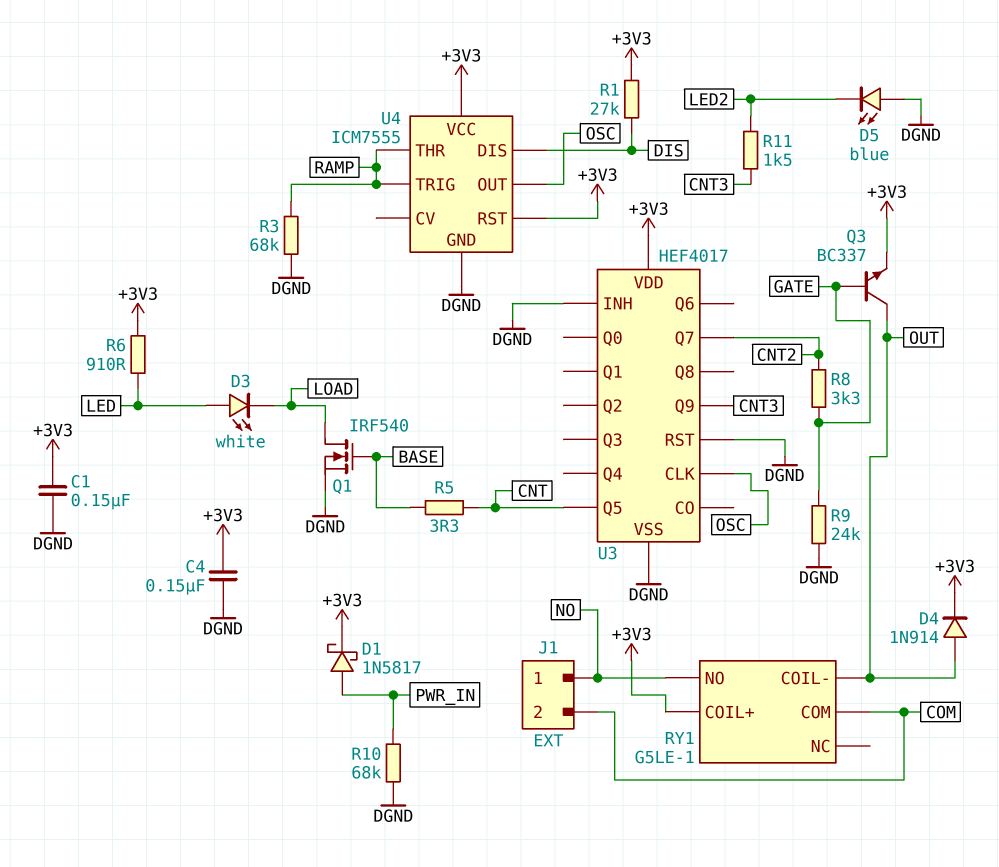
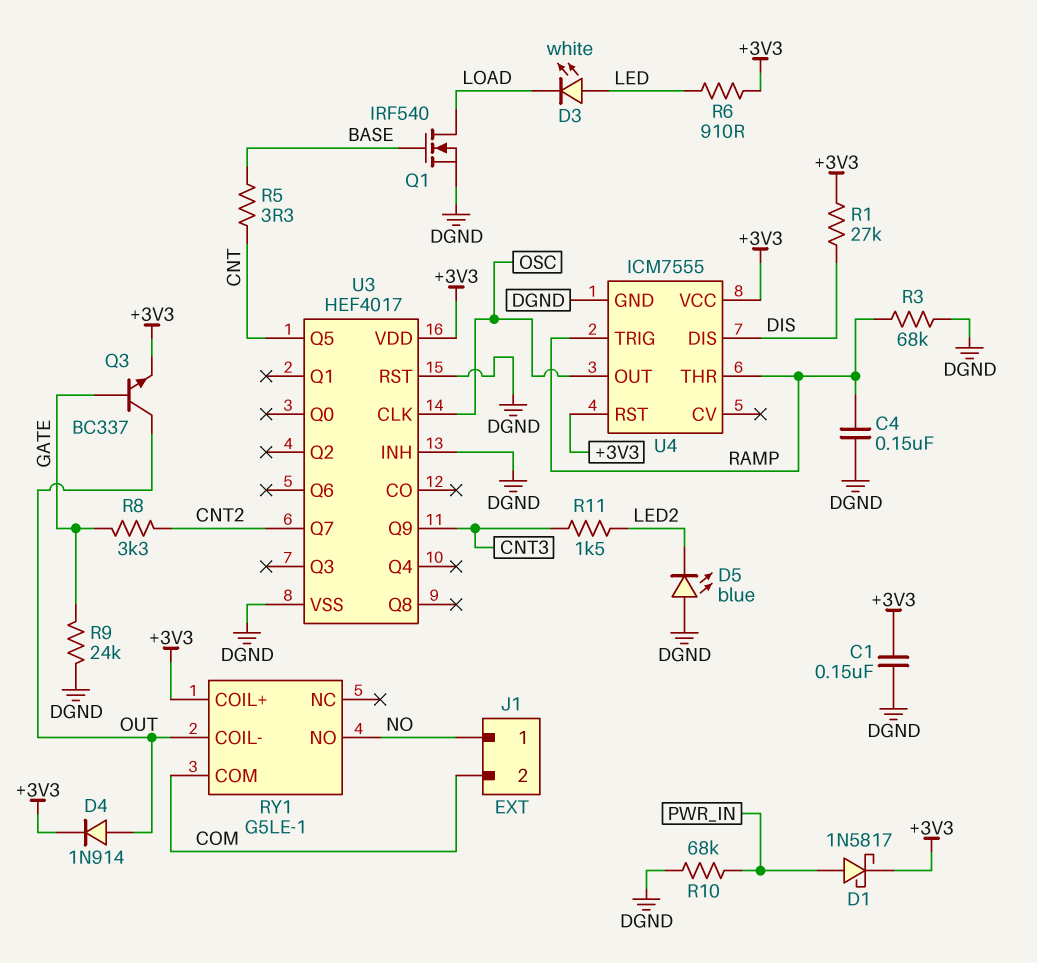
C4: 150nF (+3V3, DGND) -> 150nF (DGND, RAMP)

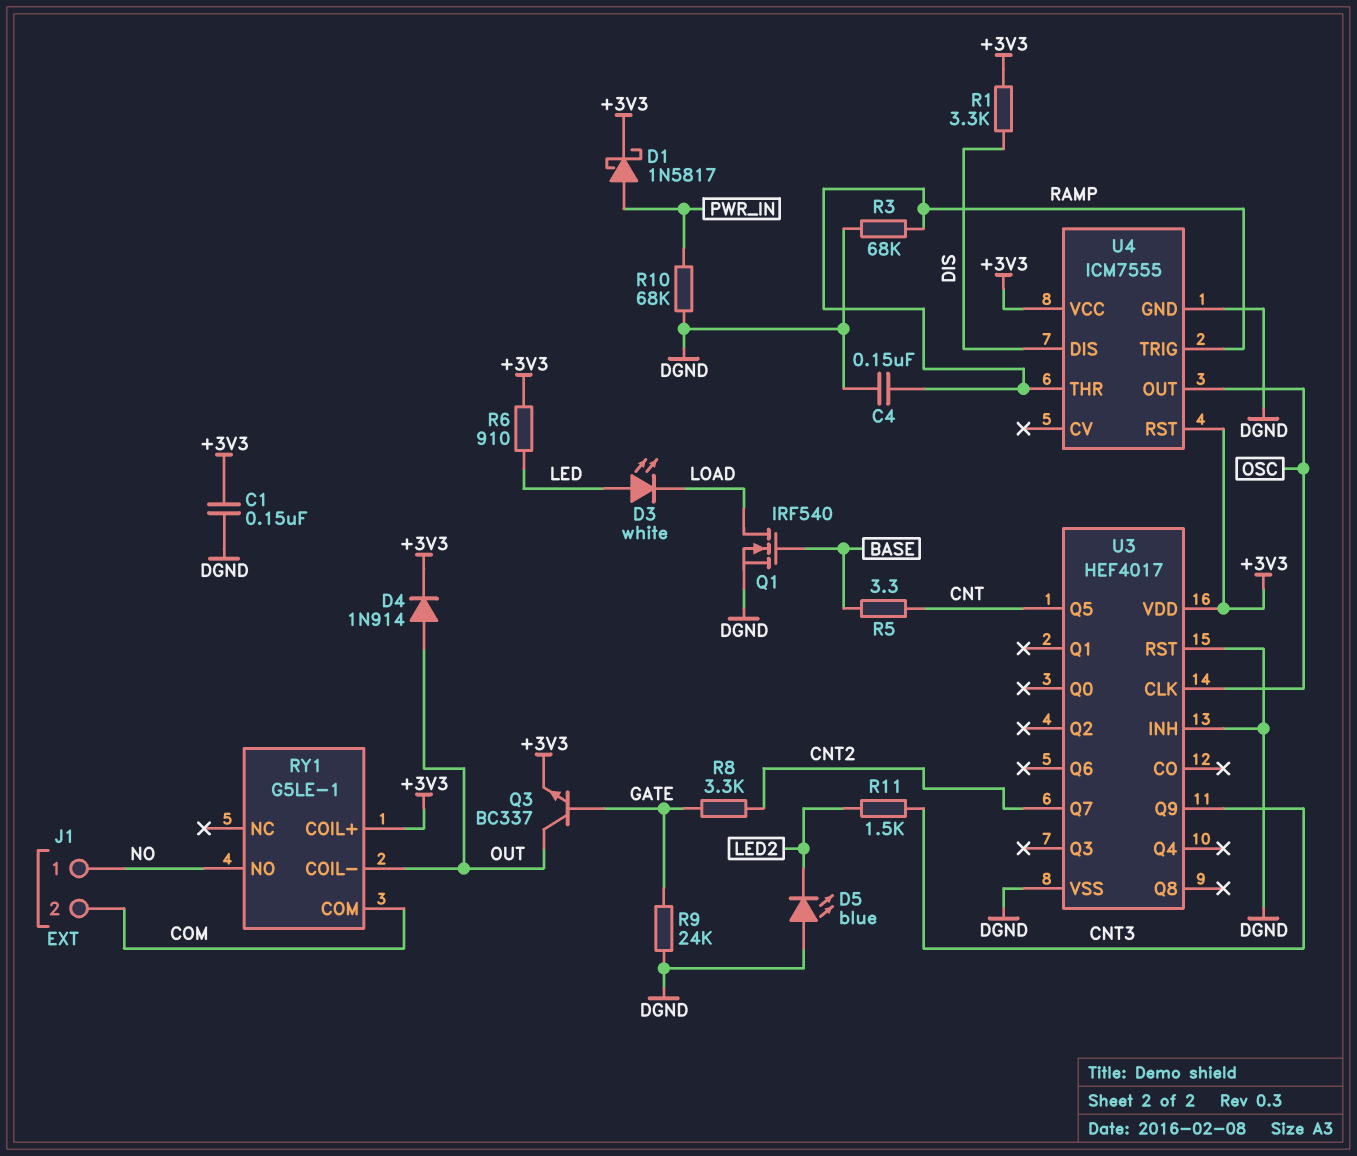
R1: 27k (+3V3, DIS) -> 3.3k (+3V3, DIS)

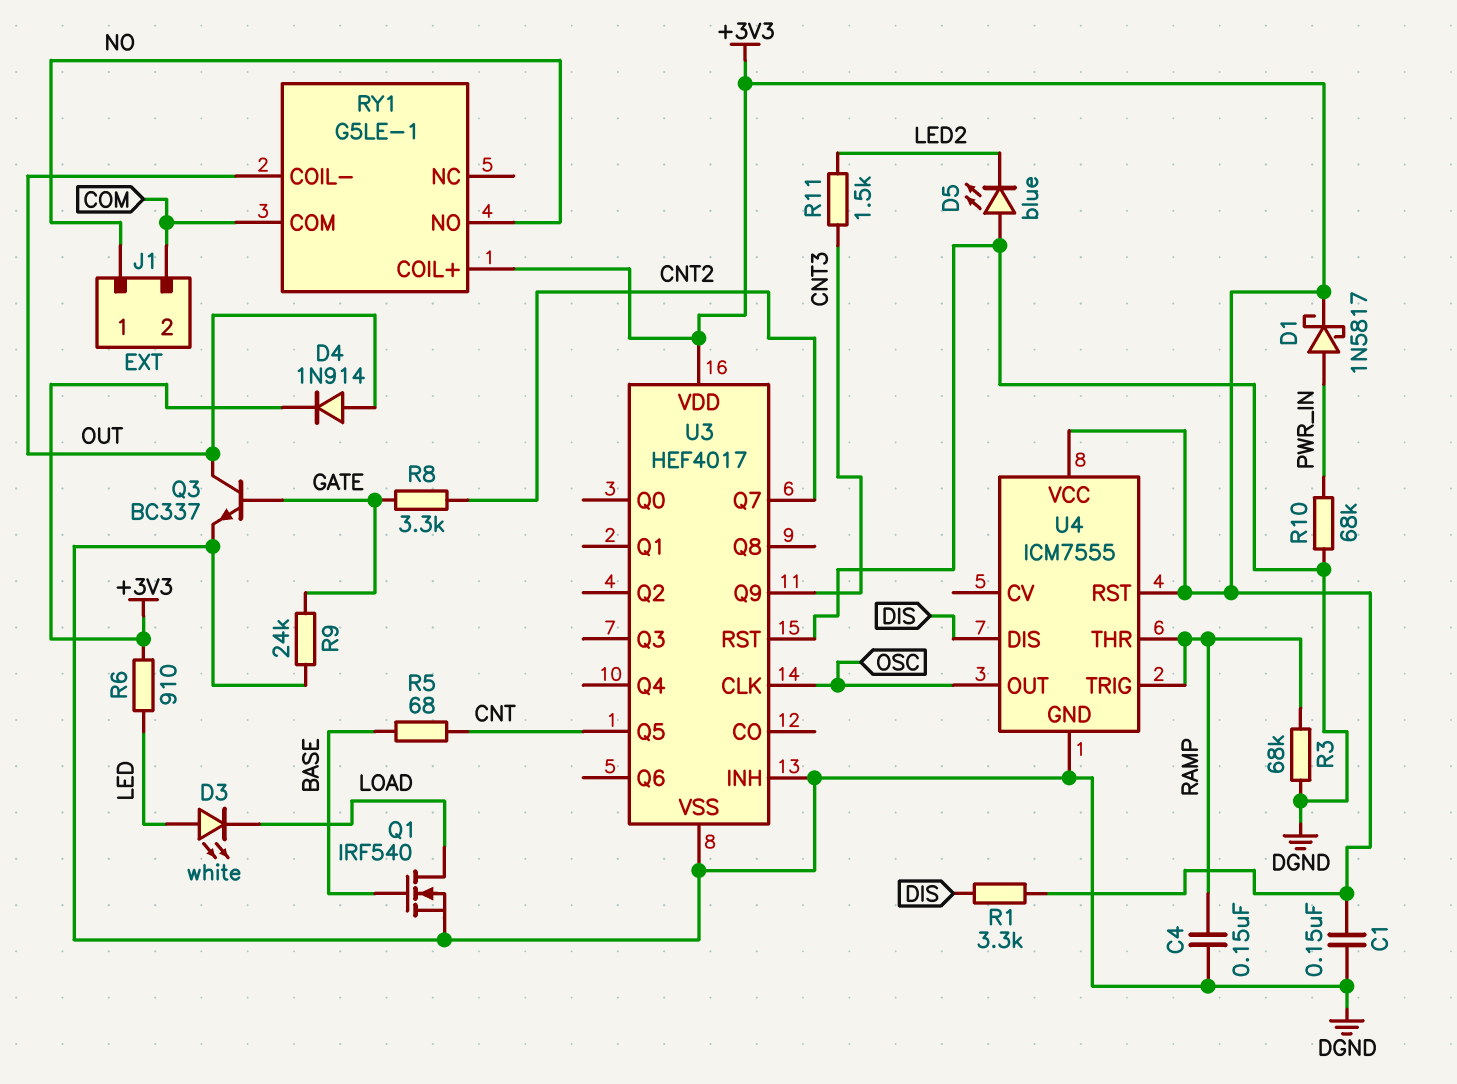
Q3: NPN BC337 (B GATE, C OUT, E +3V3) -> NPN BC337 (B GATE, C OUT, E DGND)
R5: 3.3 (BASE, CNT) -> 68 (BASE, CNT)

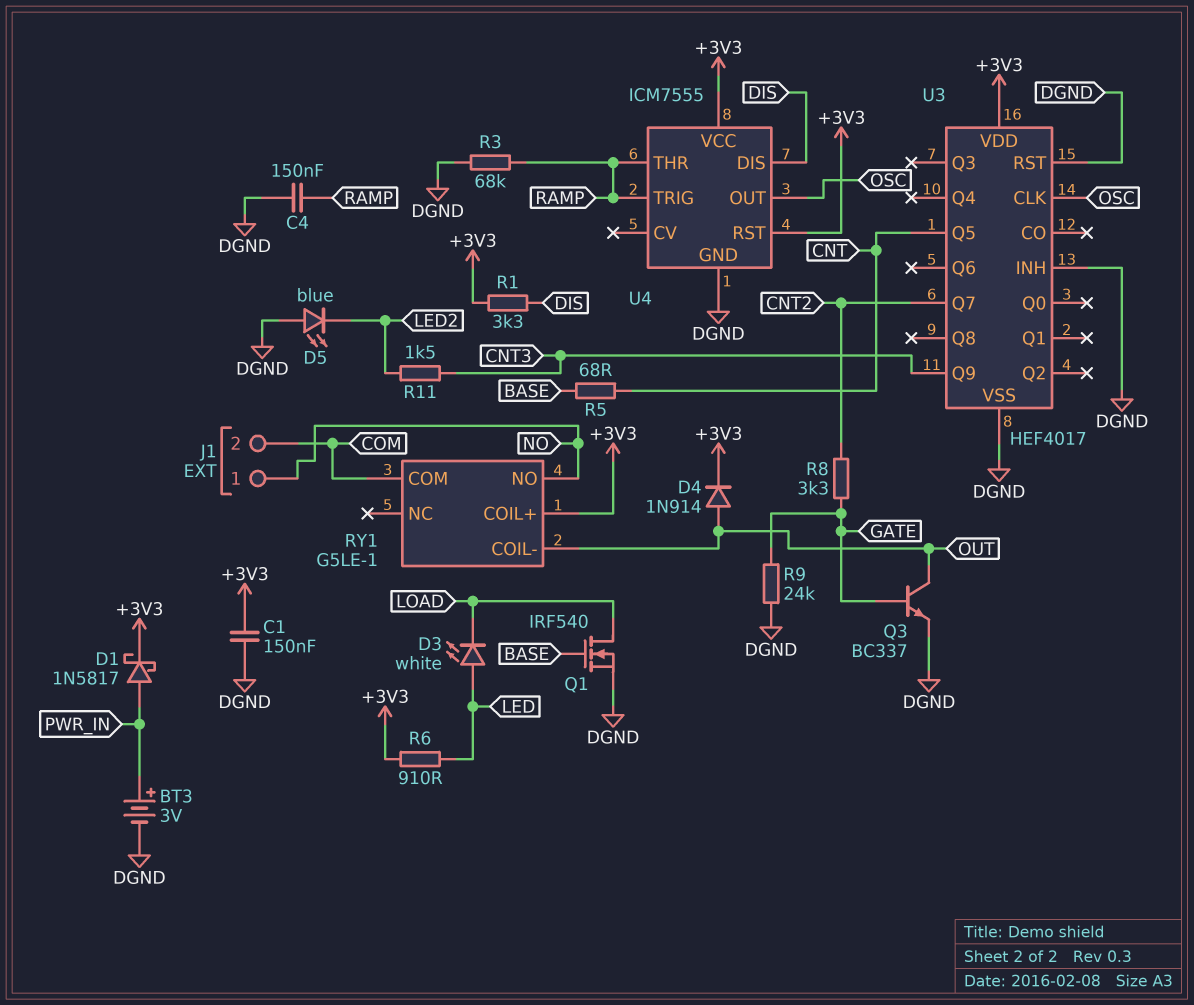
BT3: none -> 3V (plus PWR_IN, minus DGND)
R10: 68k (DGND, PWR_IN) -> none

